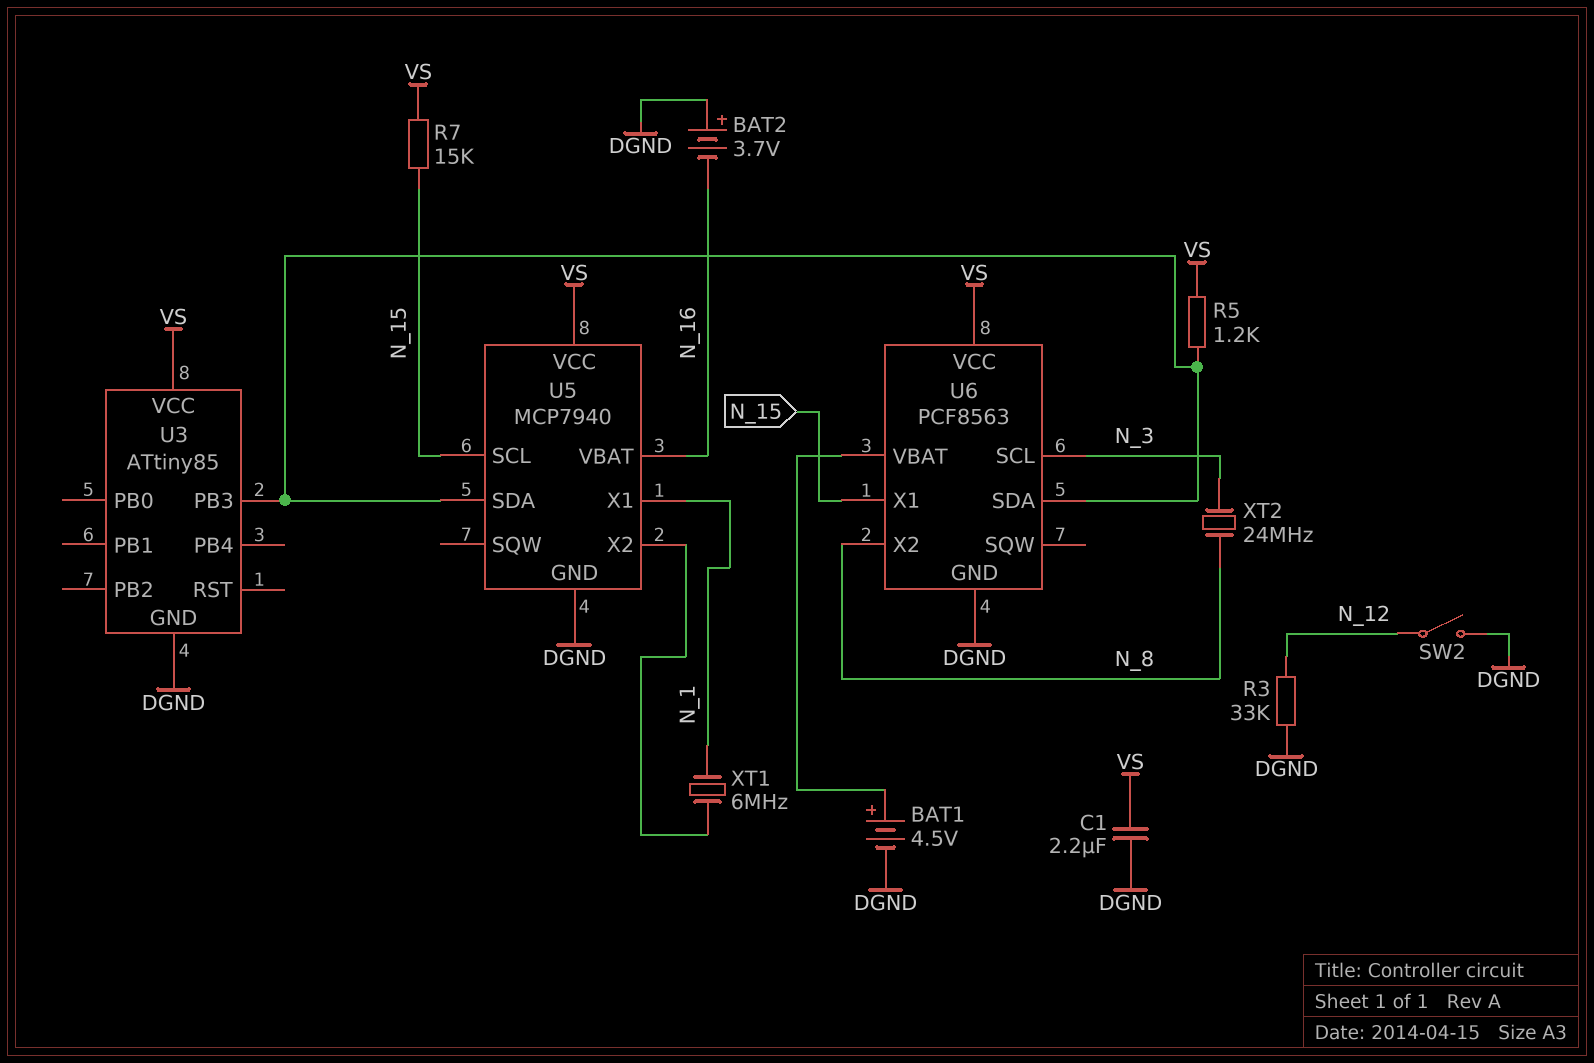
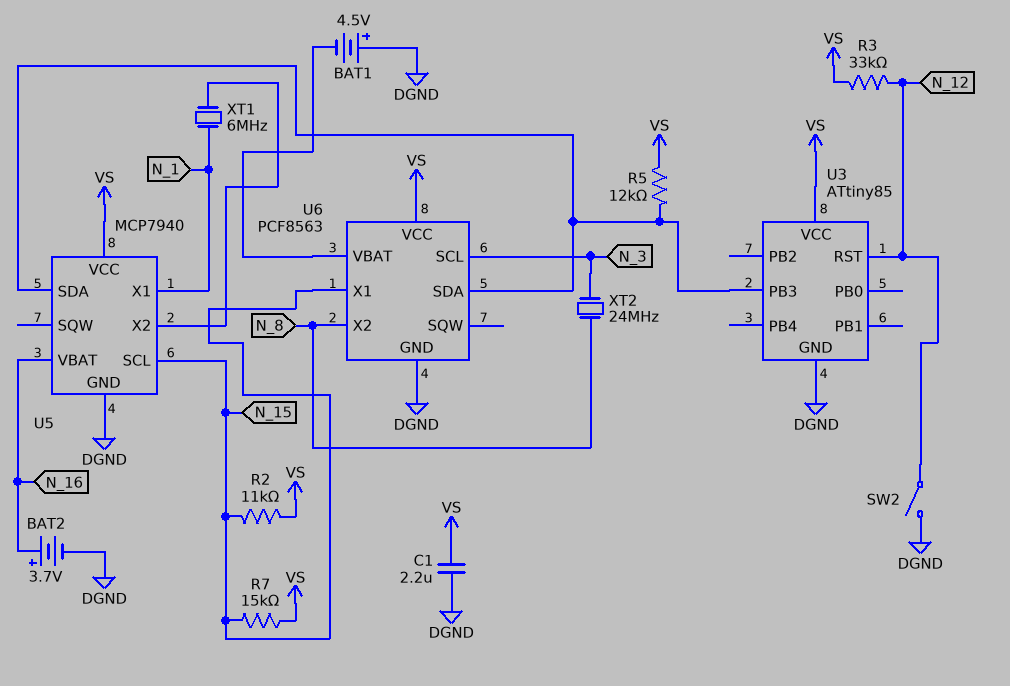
BAT1: 4.5V (plus U6/VBAT, minus DGND) -> 4.5V (plus DGND, minus U6/VBAT)
BAT2: 3.7V (plus DGND, minus N_16) -> 3.7V (plus N_16, minus DGND)
R2: none -> 11k (N_15, VS)
R3: 33k (DGND, N_12) -> 33k (N_12, VS)
R5: 1.2k (U3/PB3, VS) -> 12k (U3/PB3, VS)
U3 pin RST: none -> N_12

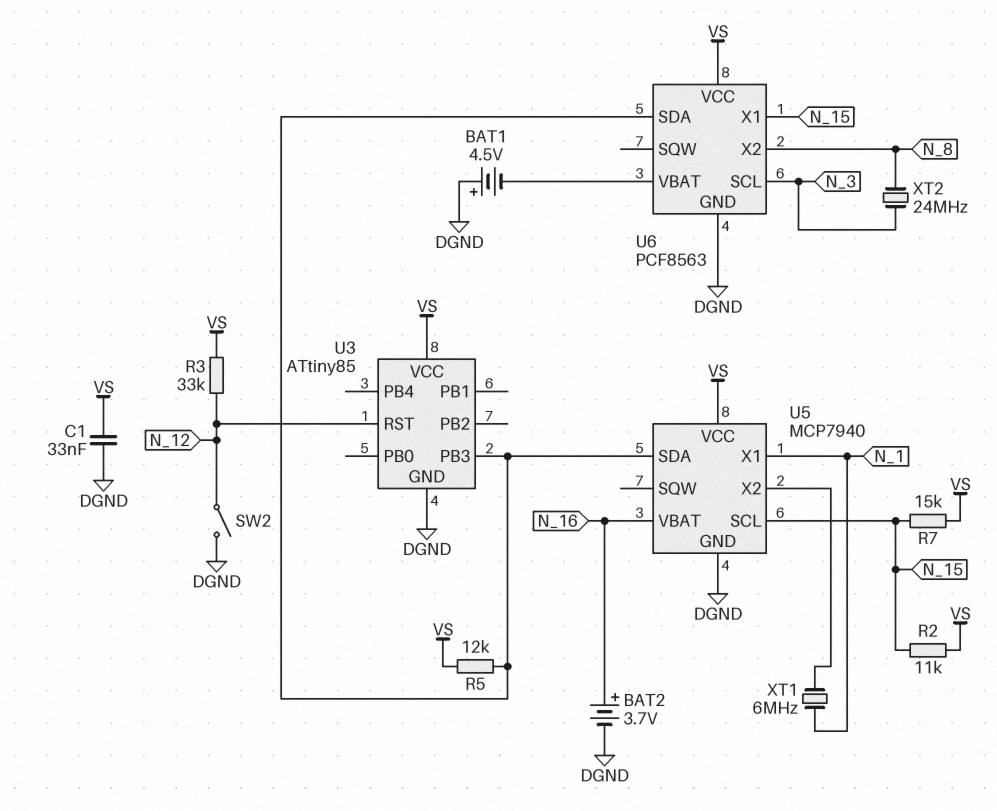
C1: 2.2uF (DGND, VS) -> 33nF (DGND, VS)

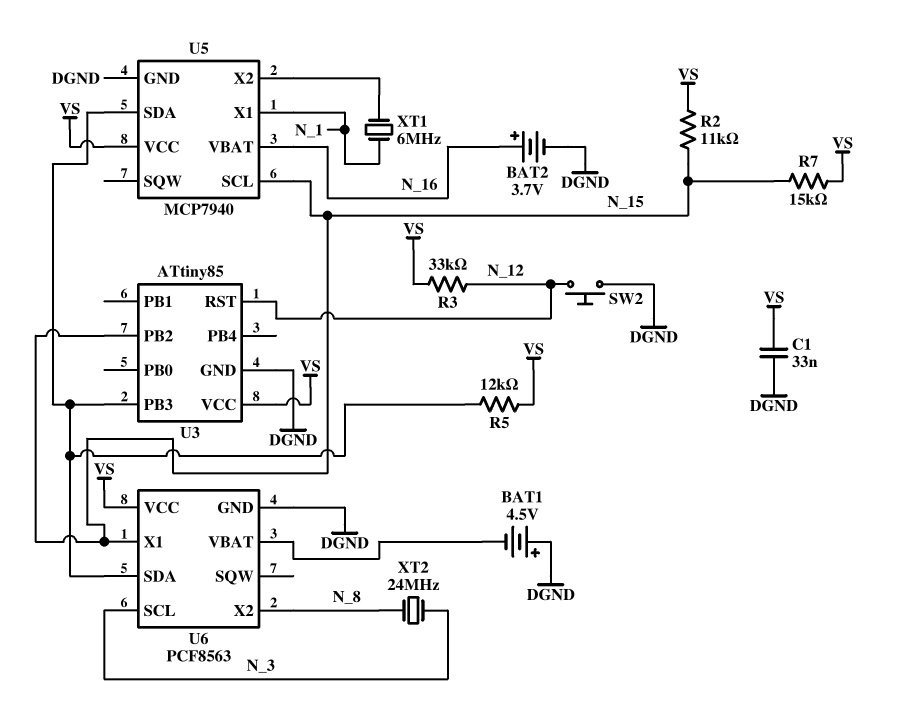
SW2: switch (DGND, N_12) -> button (DGND, N_12)
U3 pin PB2: none -> N_15

